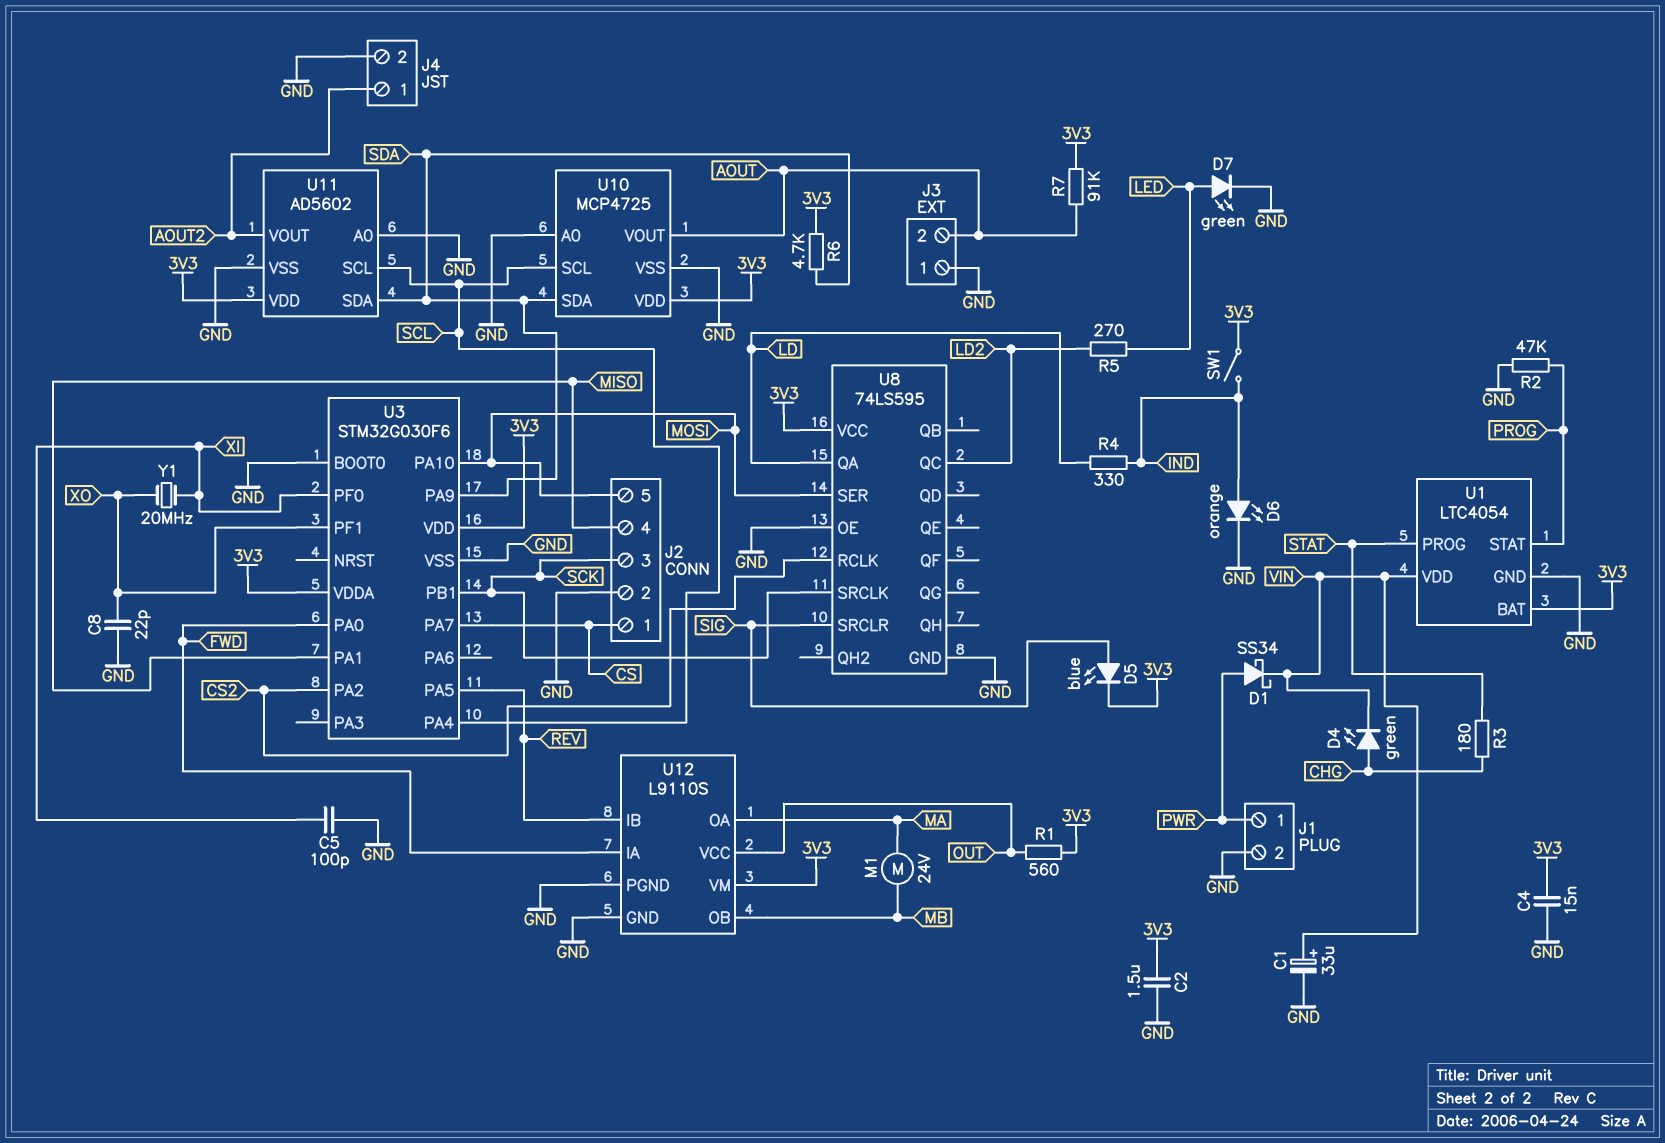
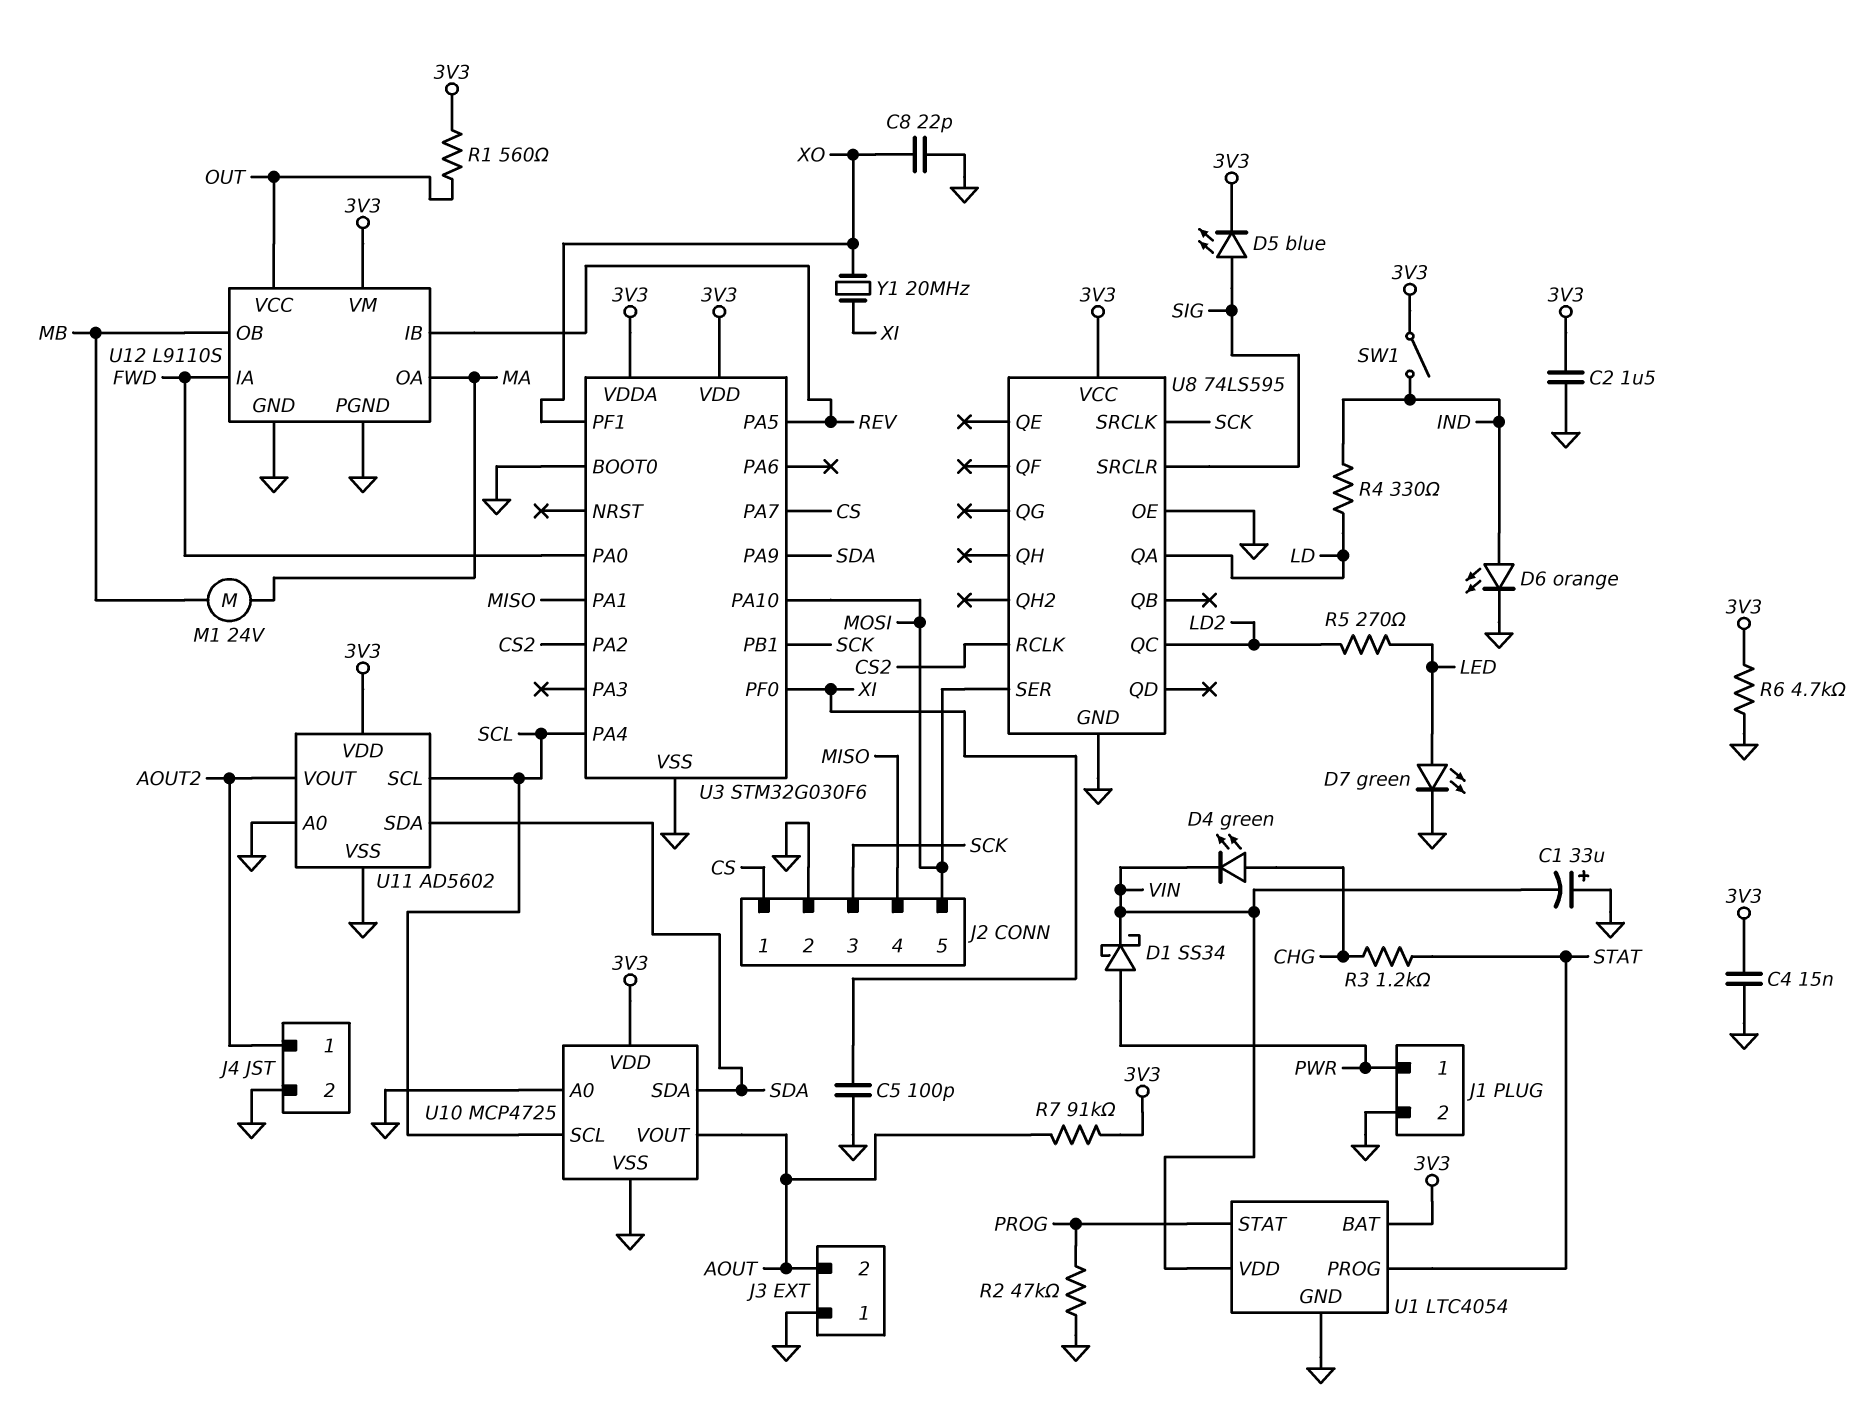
C1: 33uF (plus VIN, minus GND) -> 33uF (plus GND, minus VIN)
R3: 180 (CHG, STAT) -> 1.2k (CHG, STAT)
R6: 4.7k (3V3, SDA) -> 4.7k (3V3, GND)

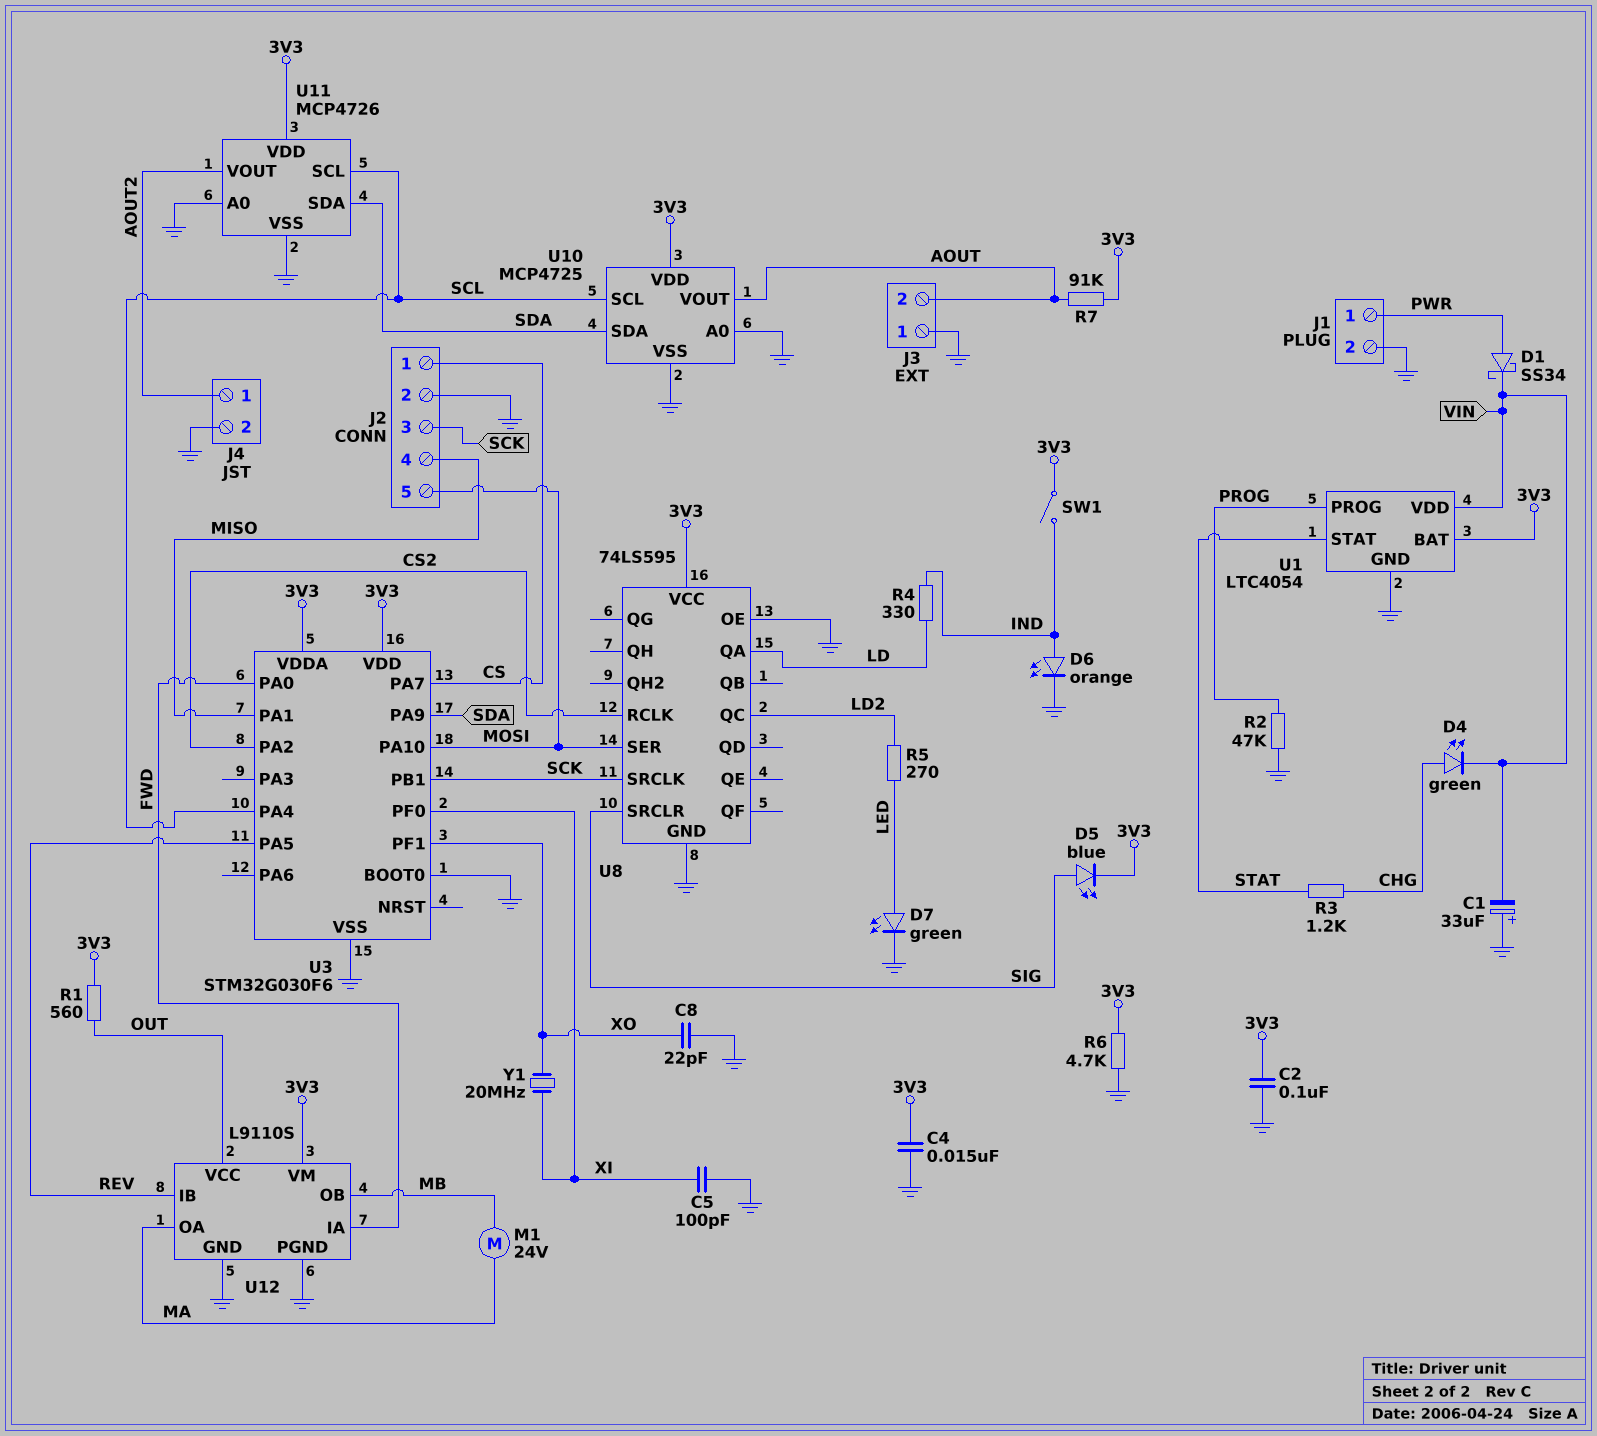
C2: 1.5uF (3V3, GND) -> 100nF (3V3, GND)
U1 pin PROG: STAT -> PROG
U1 pin STAT: PROG -> STAT
U11: AD5602 -> MCP4726

